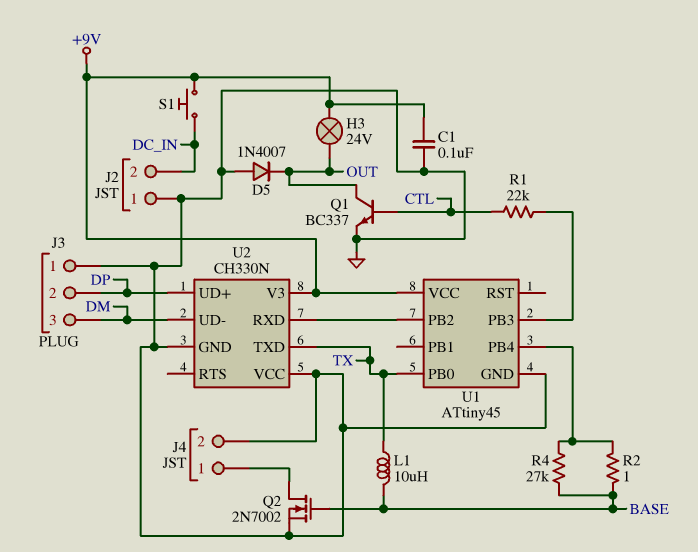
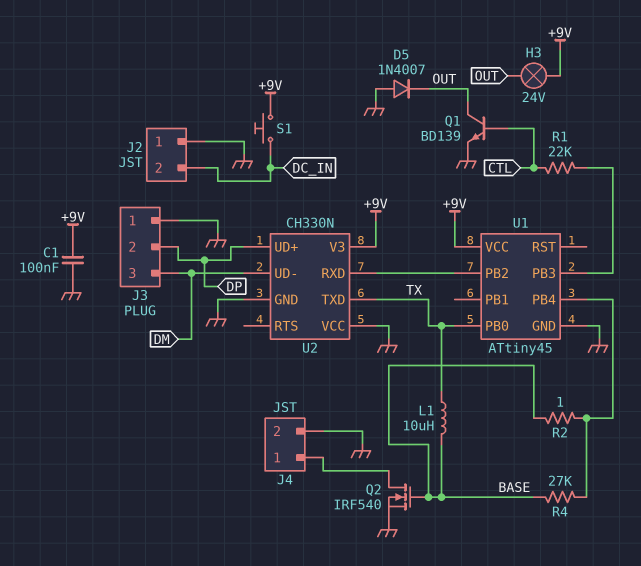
Q1: NPN BC337 (B CTL, C OUT, E GND) -> NPN BD139 (B CTL, C OUT, E GND)
Q2: NMOS 2N7002 (G BASE, D J4/1, S GND) -> NMOS IRF540 (G BASE, D J4/1, S GND)

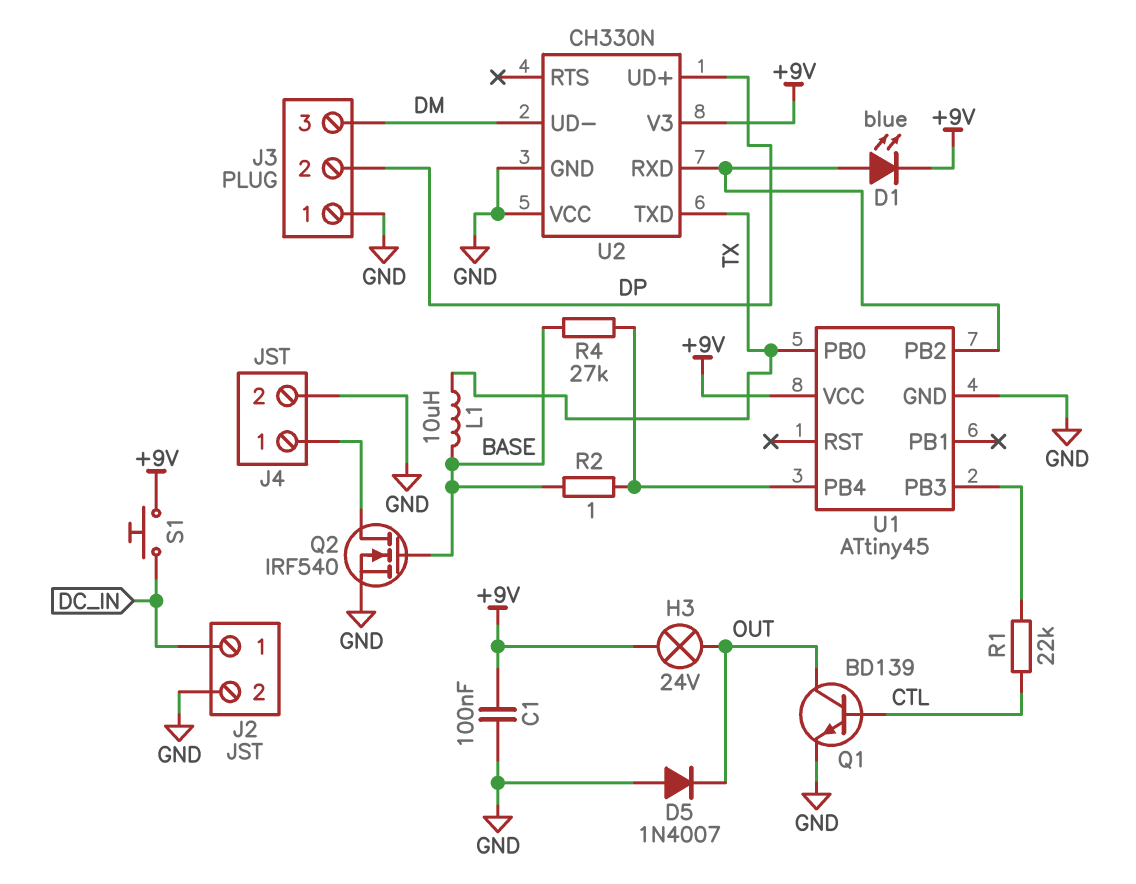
D1: none -> LED blue (A U1/PB2, K +9V)
J2 pin 1: GND -> DC_IN
J2 pin 2: DC_IN -> GND

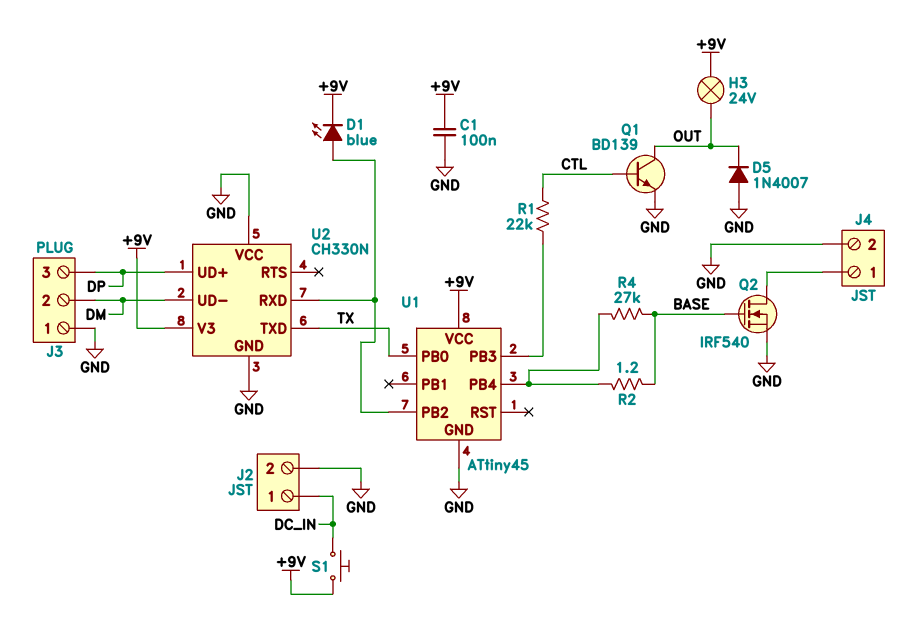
J3 pin 2: DP -> DM
J3 pin 3: DM -> DP
L1: 10uH (BASE, TX) -> none
R2: 1 (BASE, U1/PB4) -> 1.2 (BASE, U1/PB4)

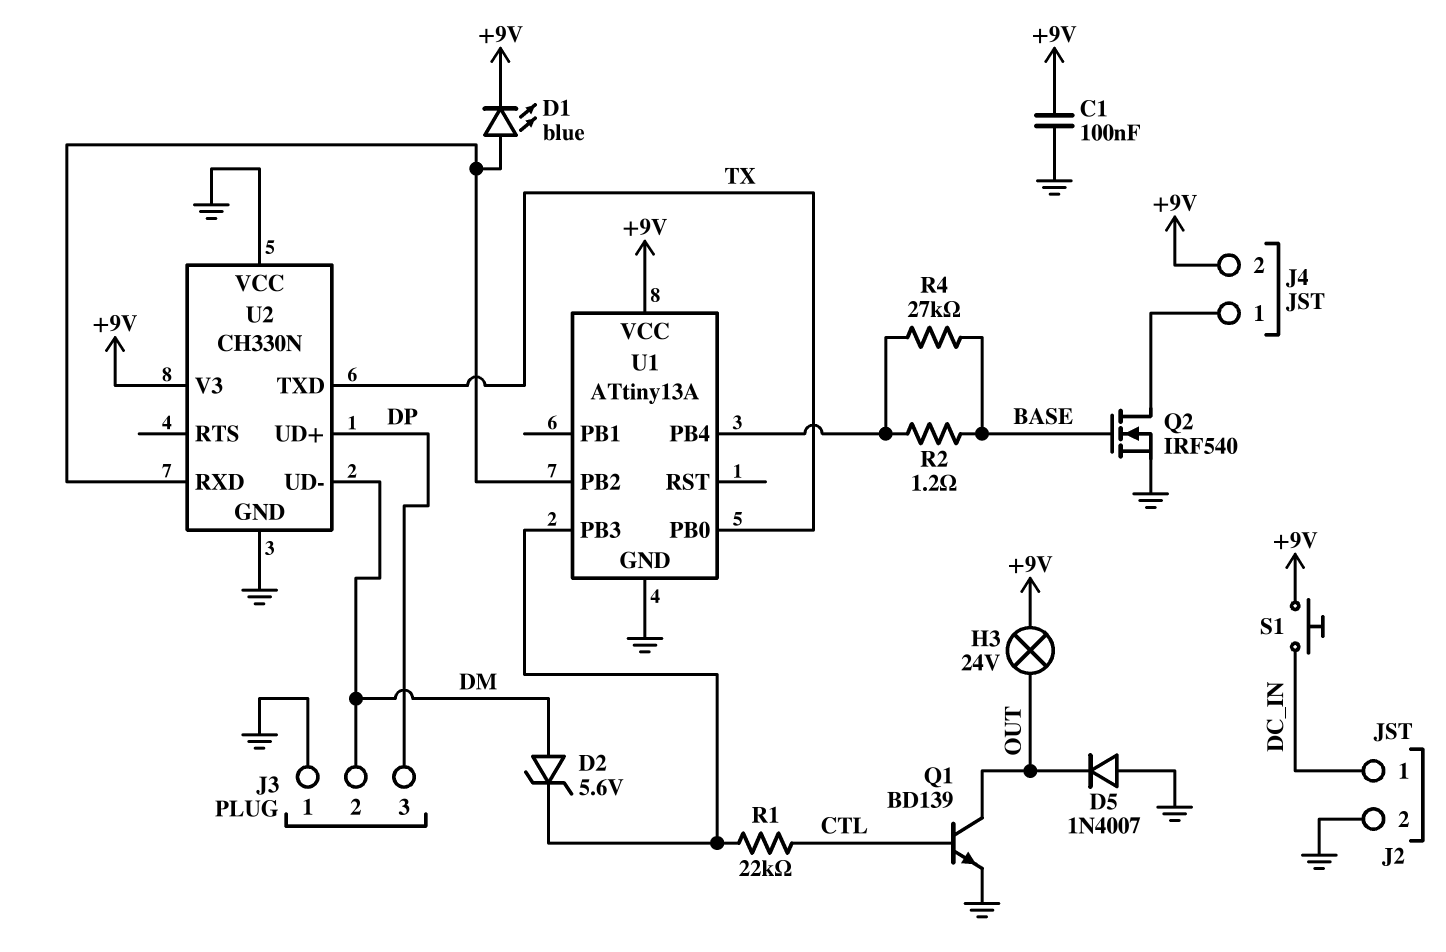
D2: none -> zener 5.6V (A DM, K U1/PB3)
J4 pin 2: GND -> +9V
U1: ATtiny45 -> ATtiny13A

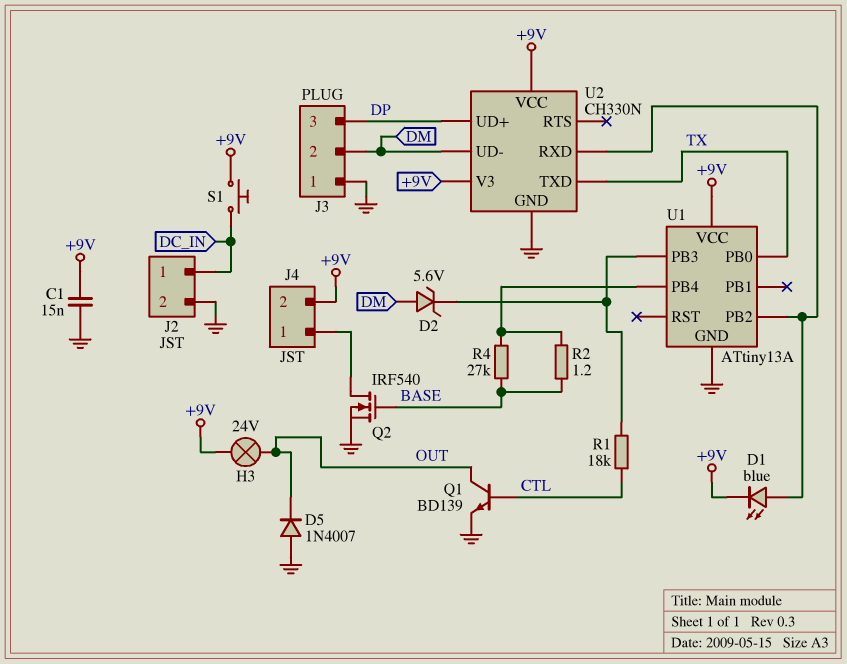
C1: 100nF (+9V, GND) -> 15nF (+9V, GND)
R1: 22k (CTL, U1/PB3) -> 18k (CTL, U1/PB3)
U2 pin VCC: GND -> +9V

